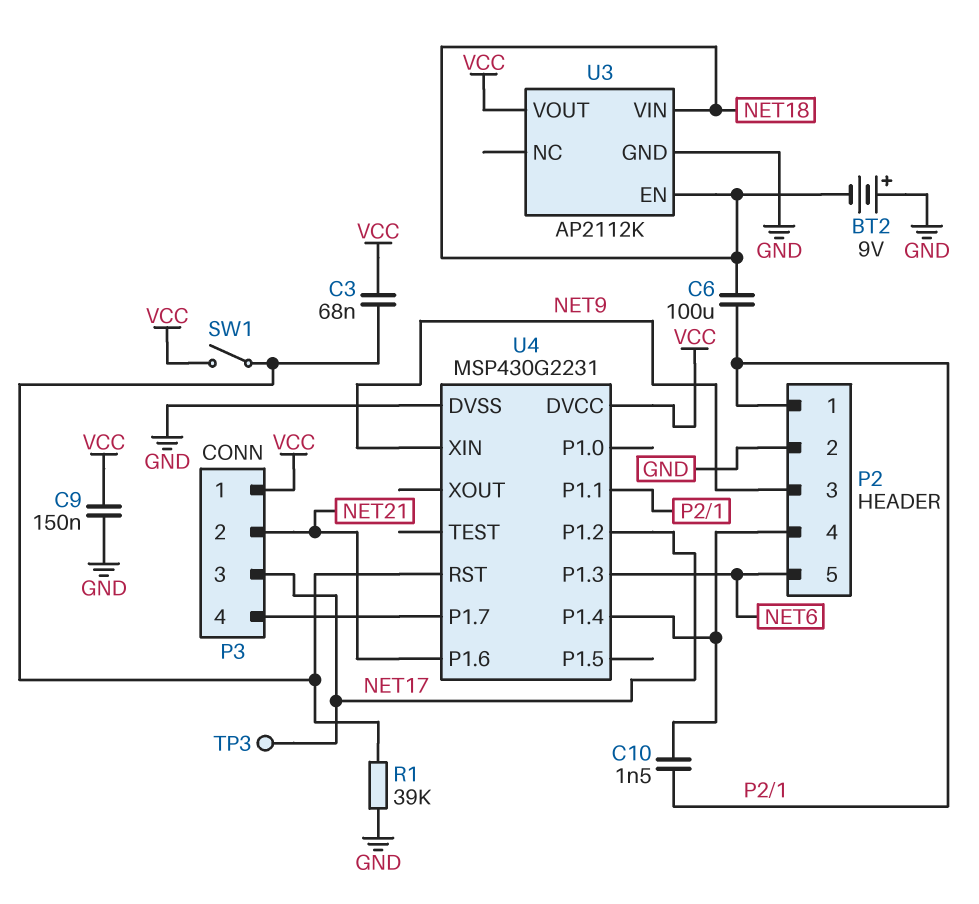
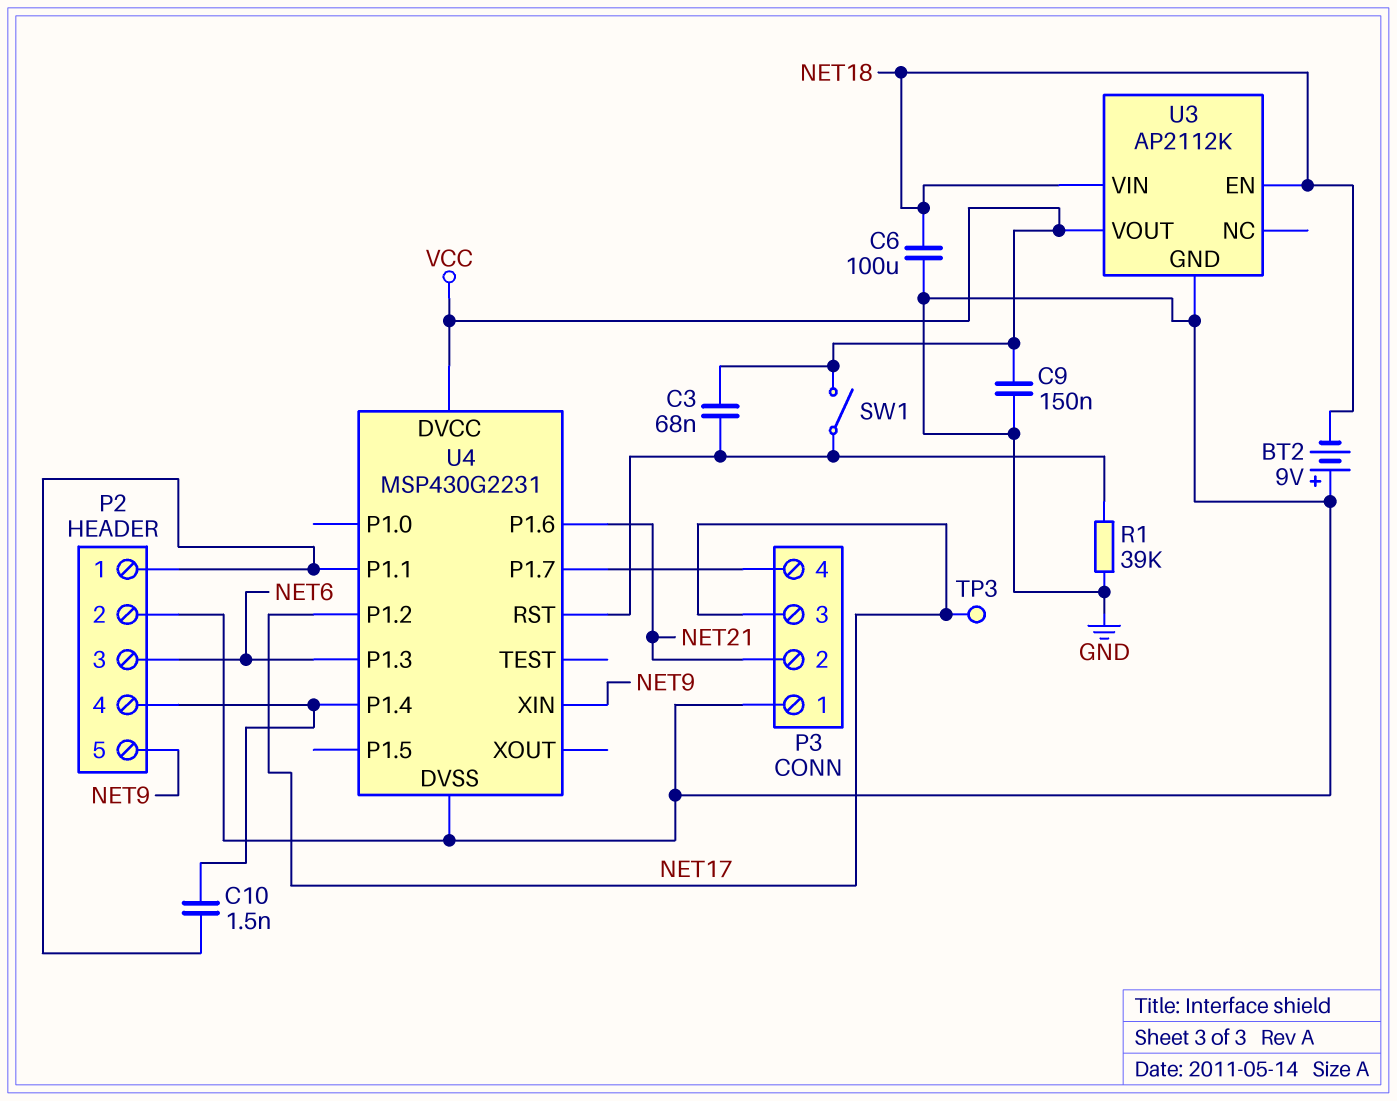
C6: 100uF (NET18, P2/1) -> 100uF (GND, NET18)
P2 pin 3: NET9 -> NET6
P2 pin 5: NET6 -> NET9
P3 pin 1: VCC -> GND

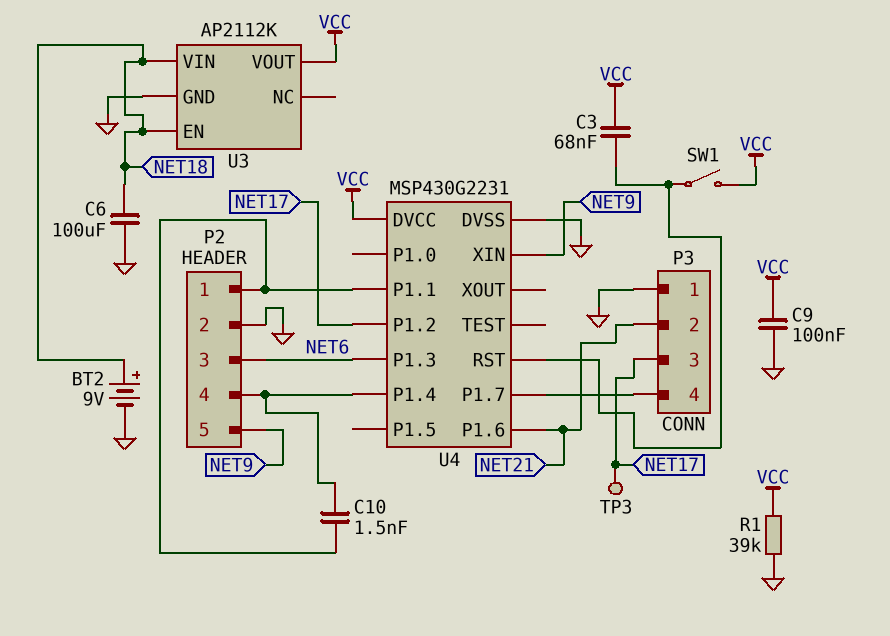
BT2: 9V (plus GND, minus NET18) -> 9V (plus NET18, minus GND)
C9: 150nF (GND, VCC) -> 100nF (GND, VCC)
R1: 39k (GND, U4/RST) -> 39k (GND, VCC)

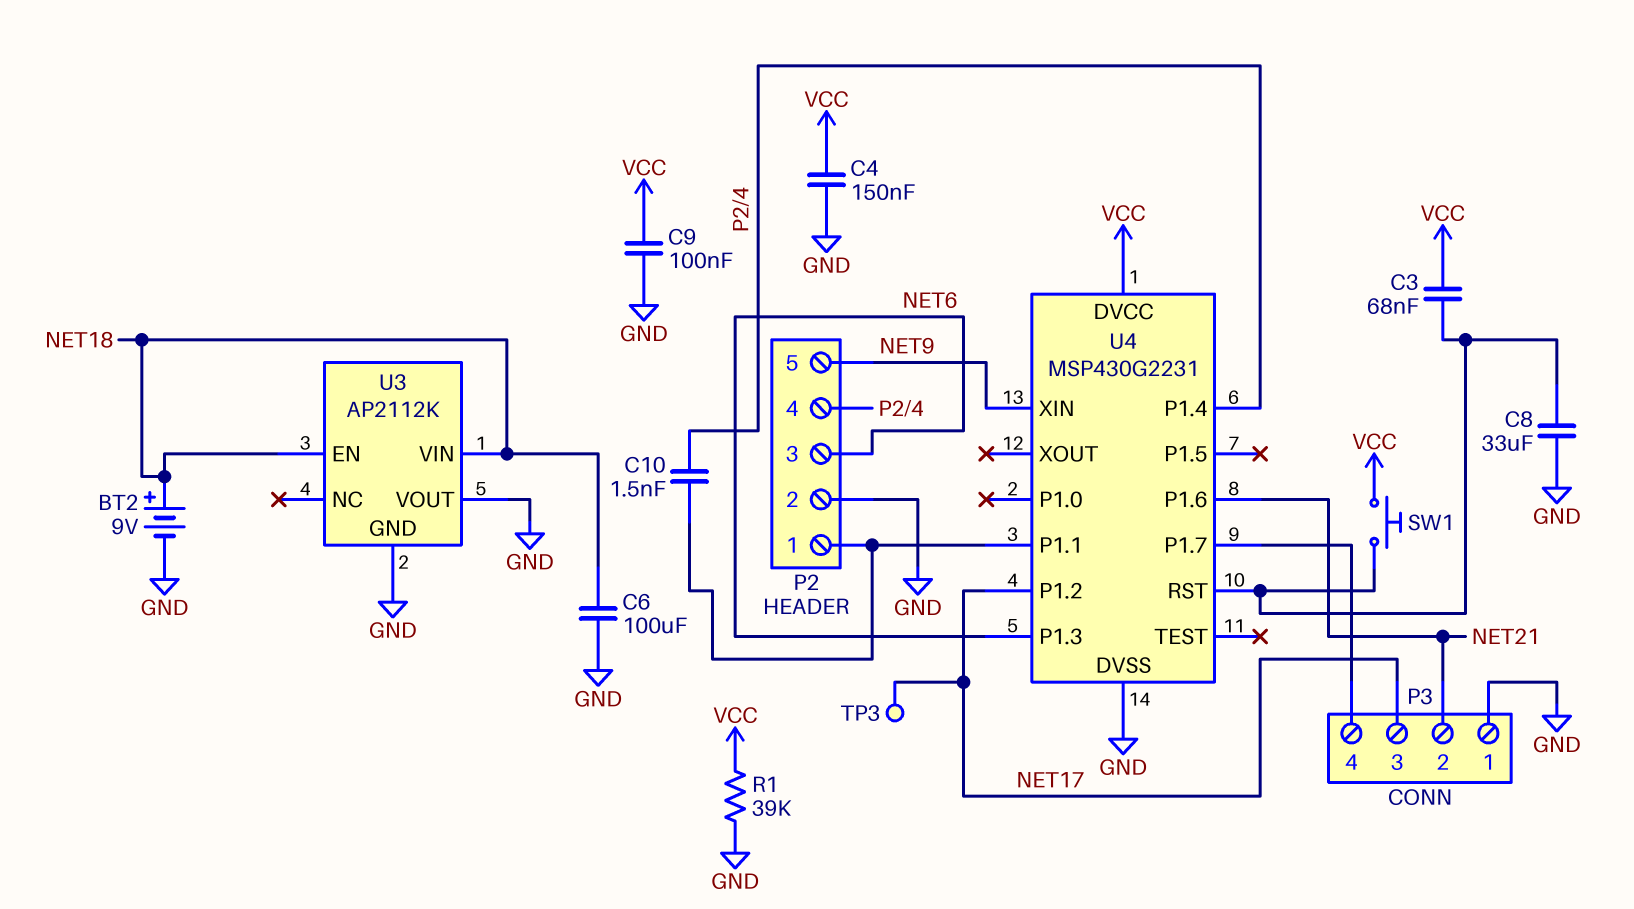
C4: none -> 150nF (GND, VCC)
C8: none -> 33uF (GND, U4/RST)
SW1: switch (U4/RST, VCC) -> button (U4/RST, VCC)
U3 pin VOUT: VCC -> GND

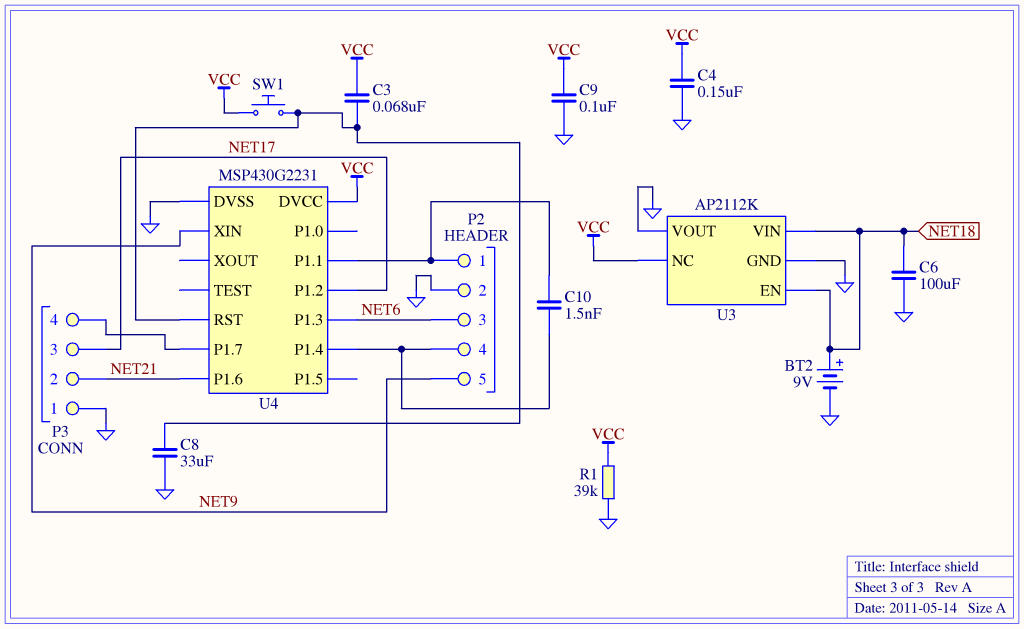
TP3: test point (NET17) -> none
U3 pin NC: none -> VCC

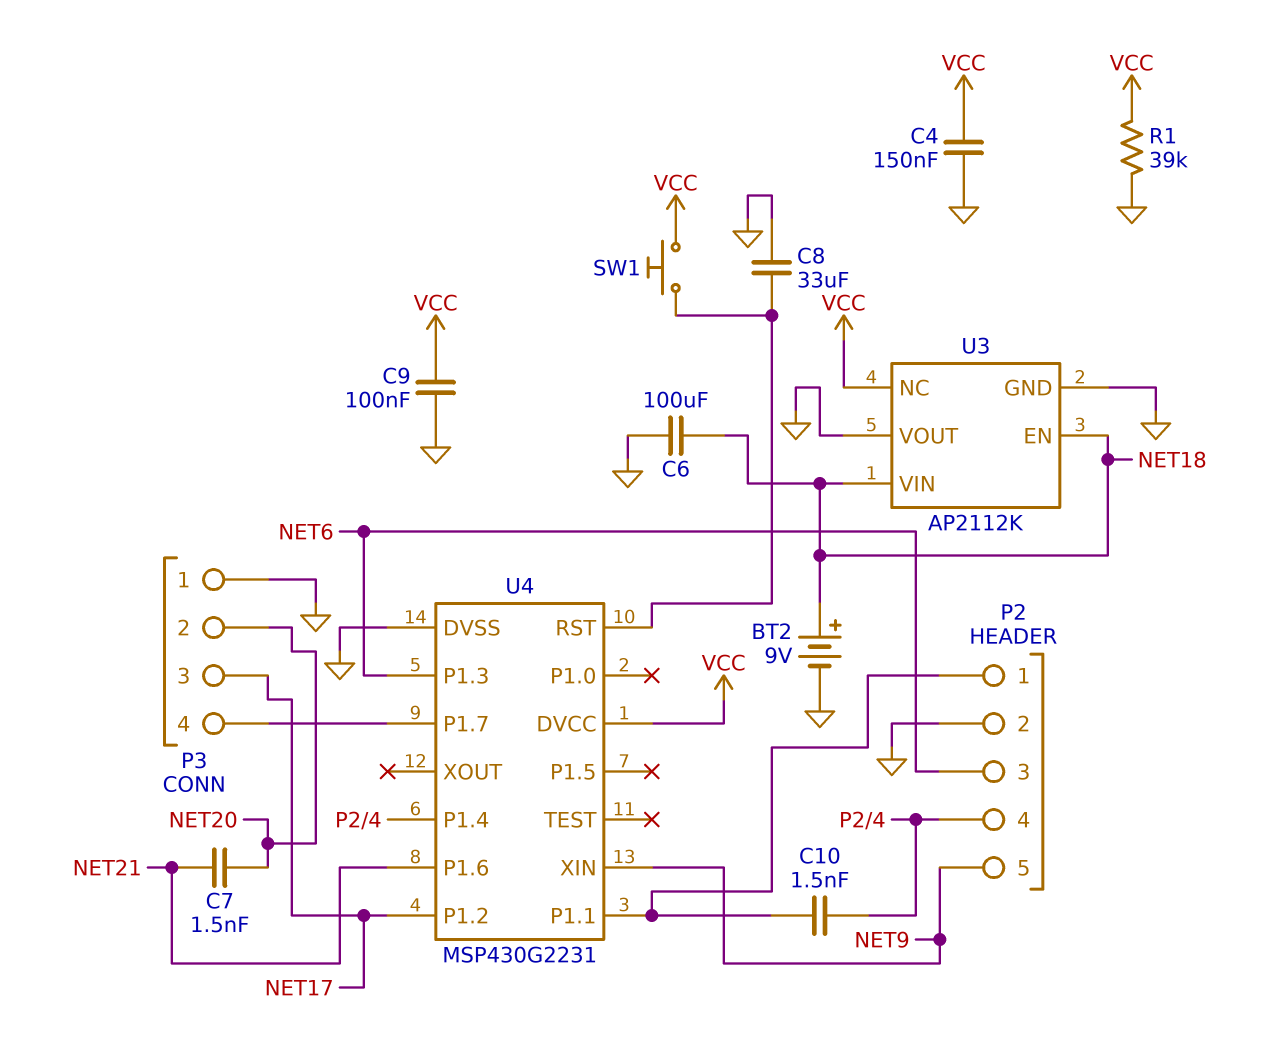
C3: 68nF (U4/RST, VCC) -> none
C7: none -> 1.5nF (NET20, NET21)
P3 pin 2: NET21 -> NET20

